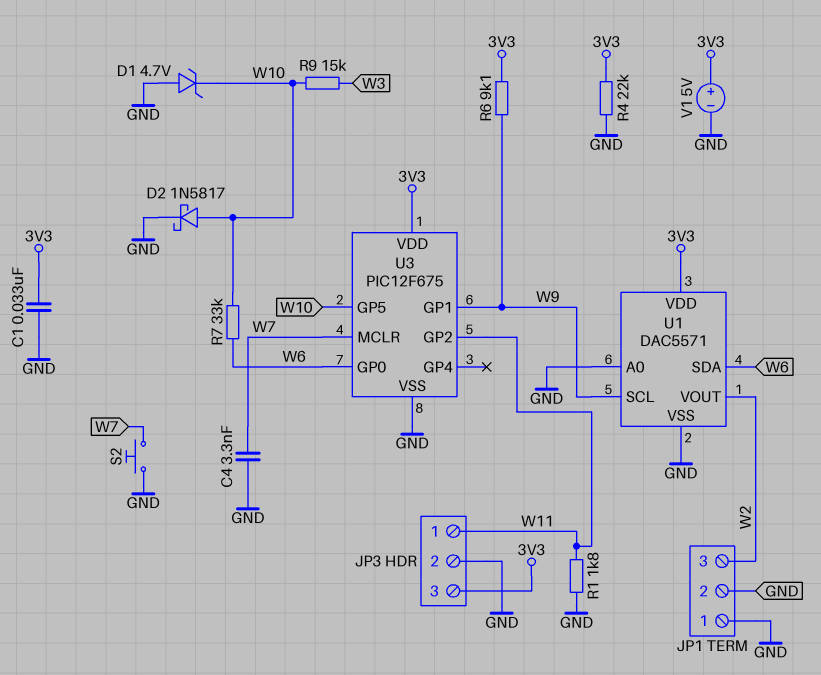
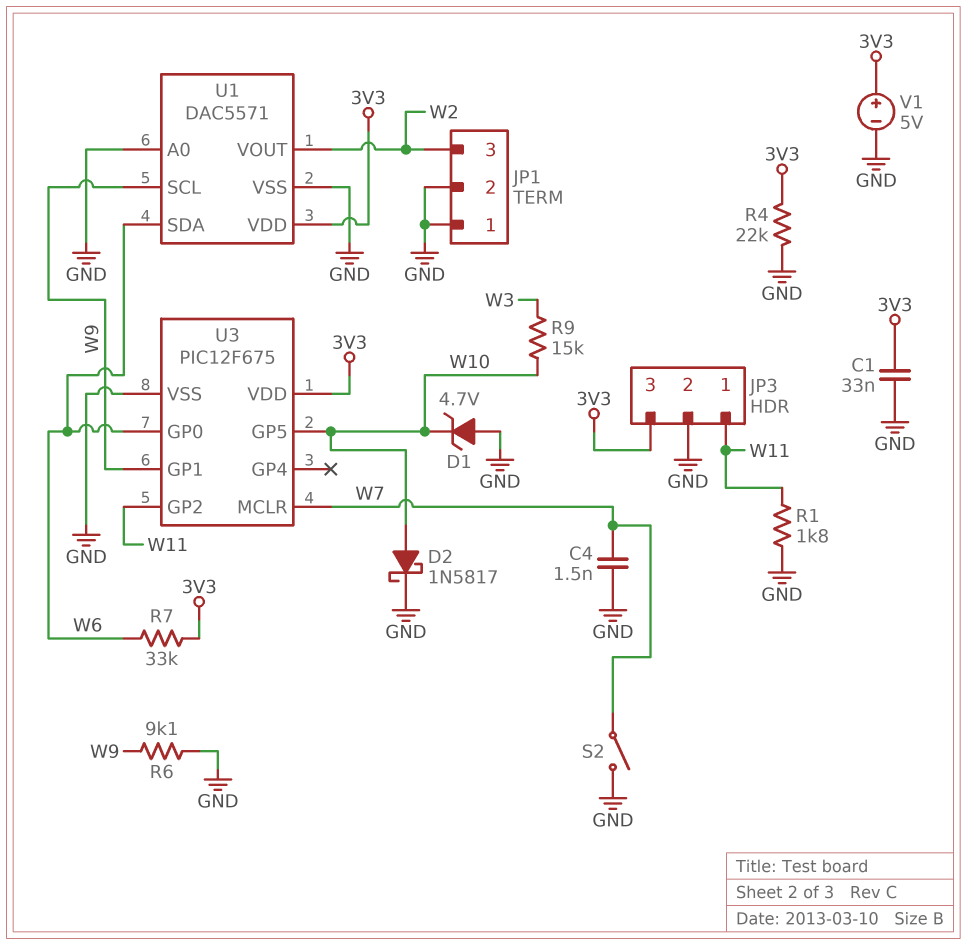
C4: 3.3nF (GND, W7) -> 1.5nF (GND, W7)
R6: 9.1k (3V3, W9) -> 9.1k (GND, W9)
R7: 33k (W6, W10) -> 33k (3V3, W6)
S2: button (GND, W7) -> switch (GND, W7)

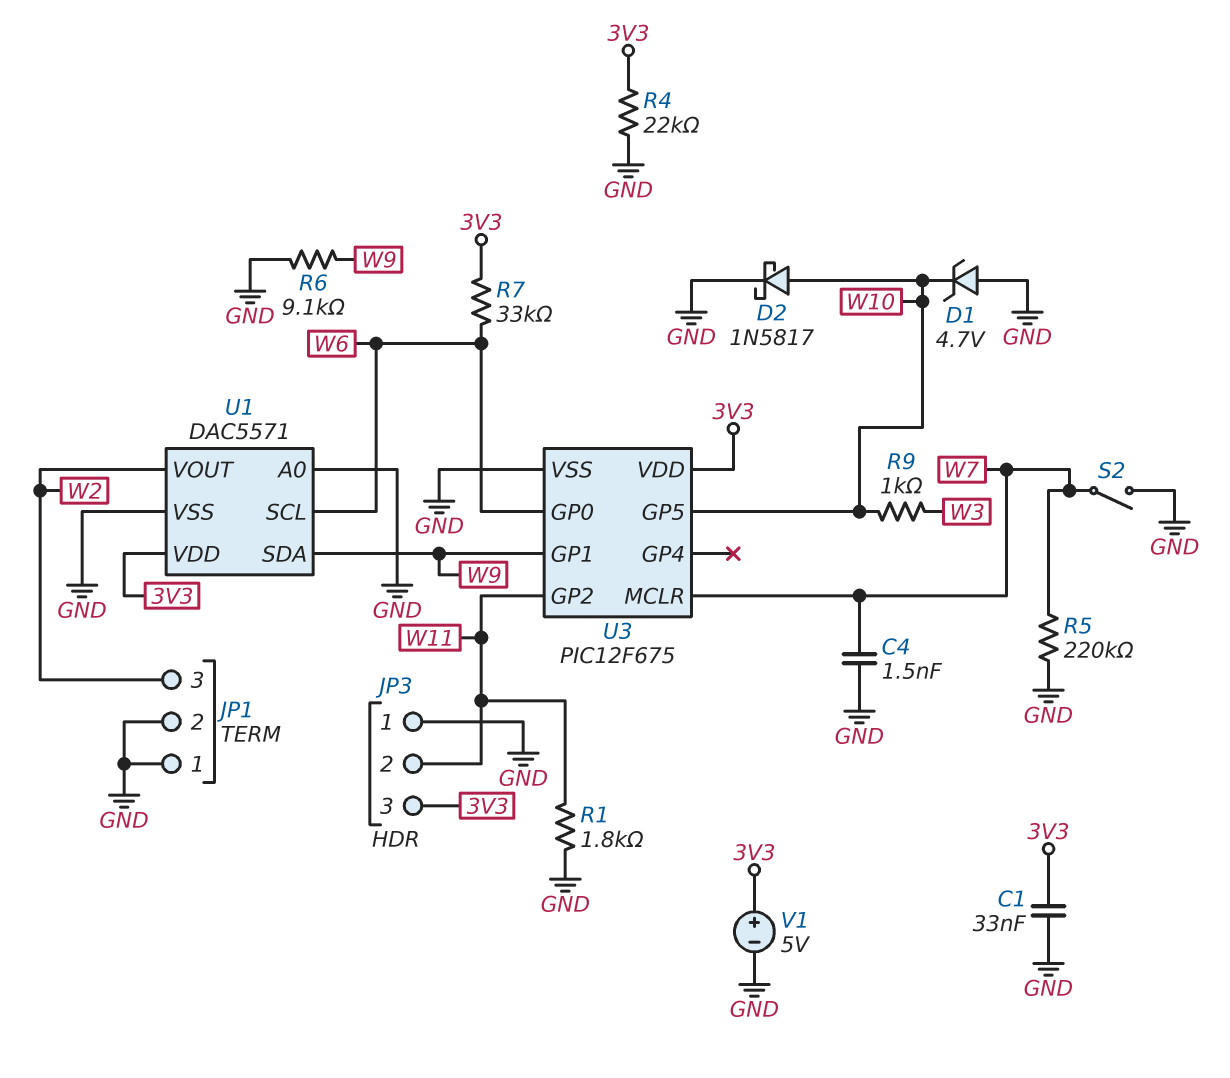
JP3 pin 1: W11 -> GND
JP3 pin 2: GND -> W11
R5: none -> 220k (GND, W7)
R9: 15k (W3, W10) -> 1k (W3, W10)
U1 pin SCL: W9 -> W6
U1 pin SDA: W6 -> W9

